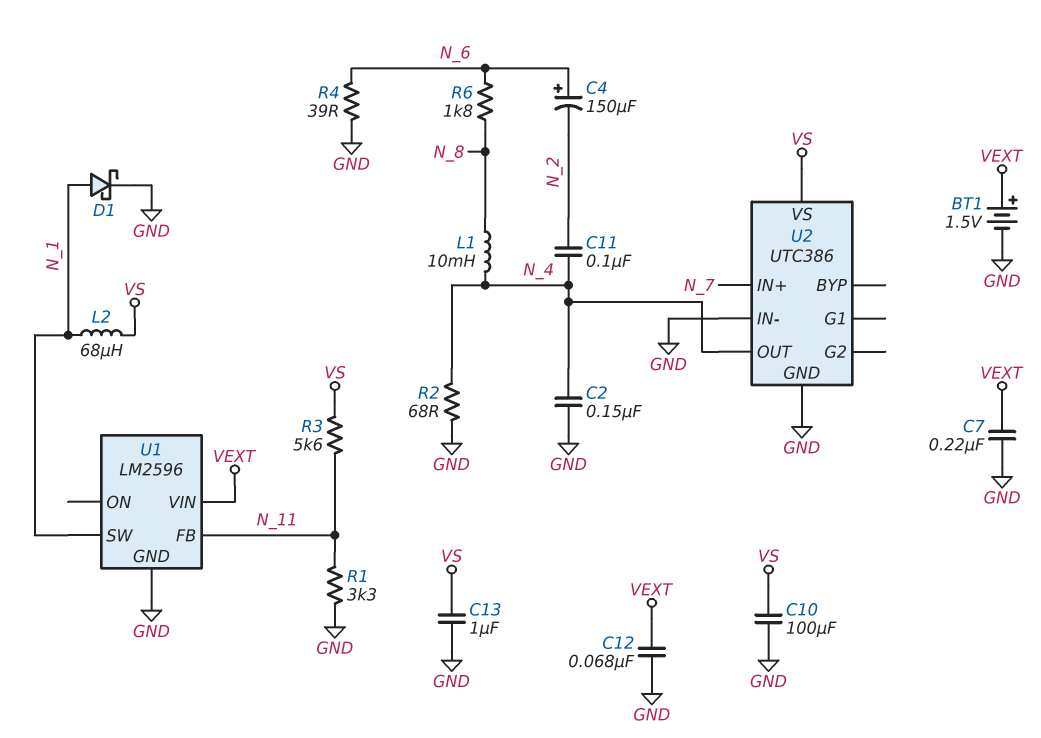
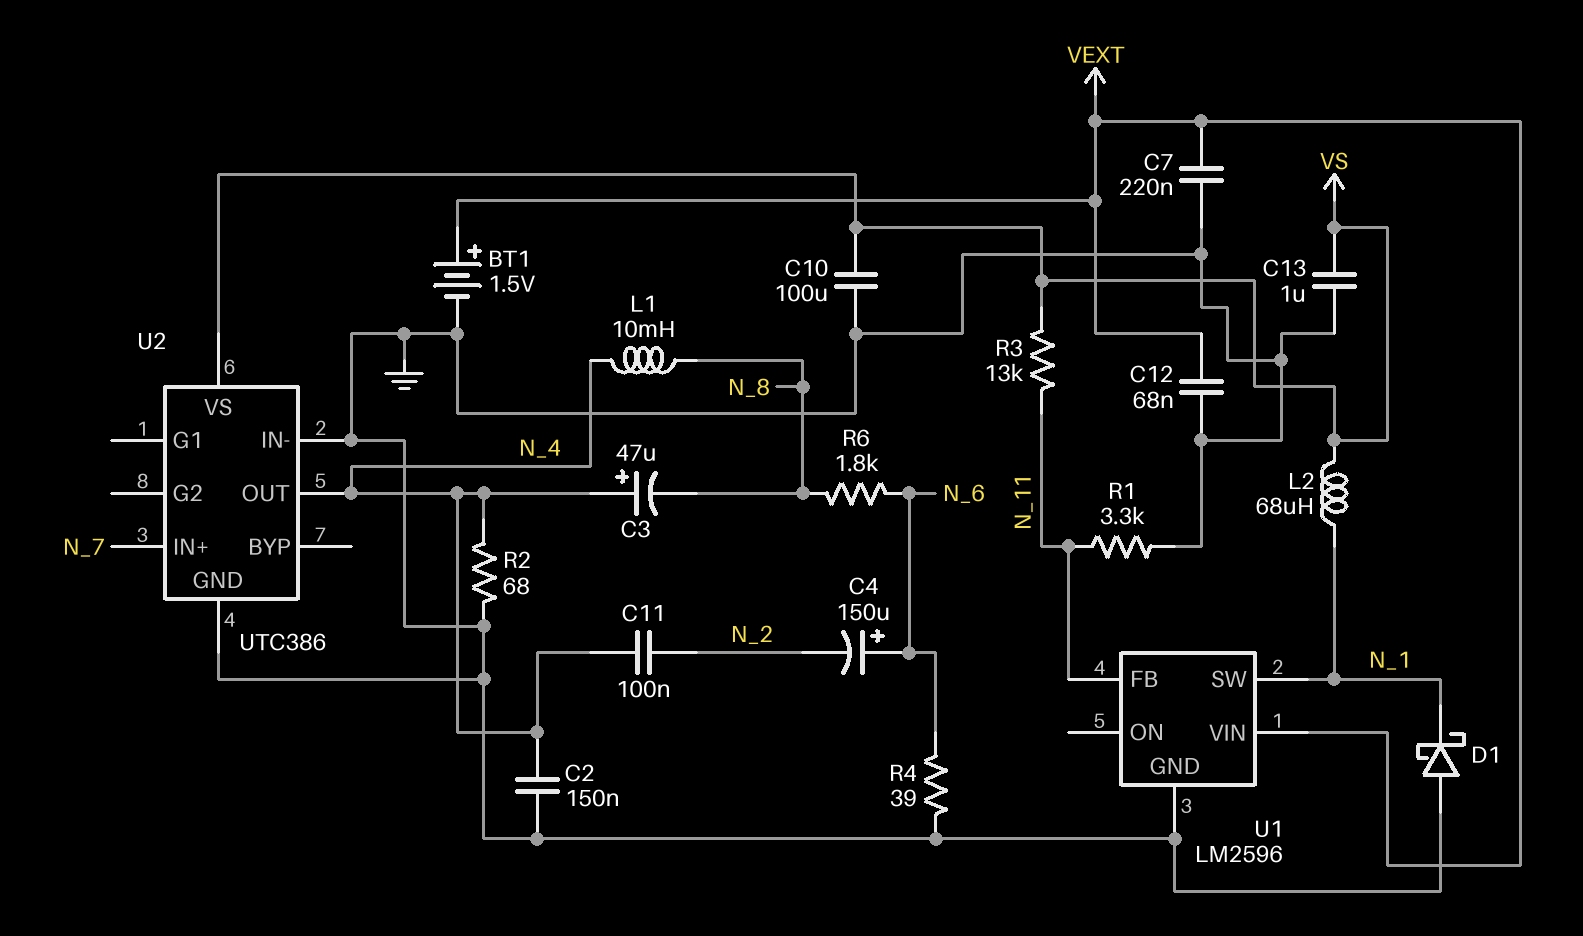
C3: none -> 47uF (plus N_4, minus N_8)
D1: schottky (A N_1, K GND) -> schottky (A GND, K N_1)
R3: 5.6k (N_11, VS) -> 13k (N_11, VS)

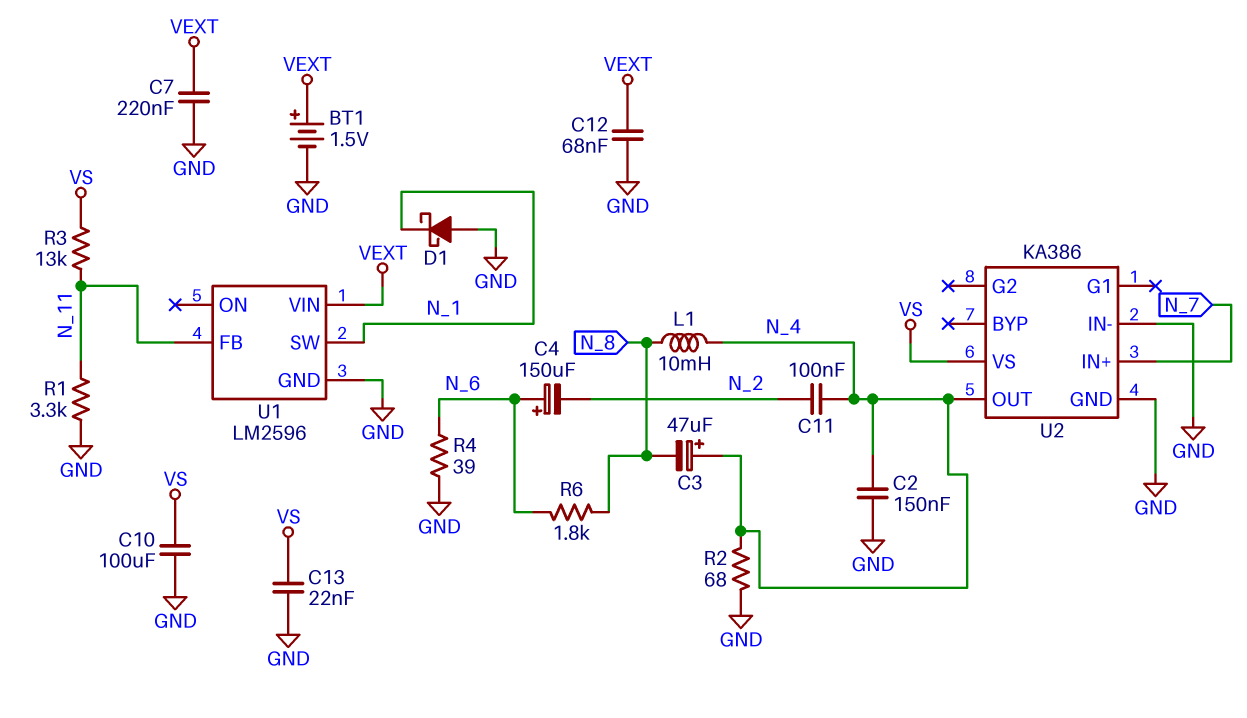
C13: 1uF (GND, VS) -> 22nF (GND, VS)
L2: 68uH (N_1, VS) -> none
U2: UTC386 -> KA386

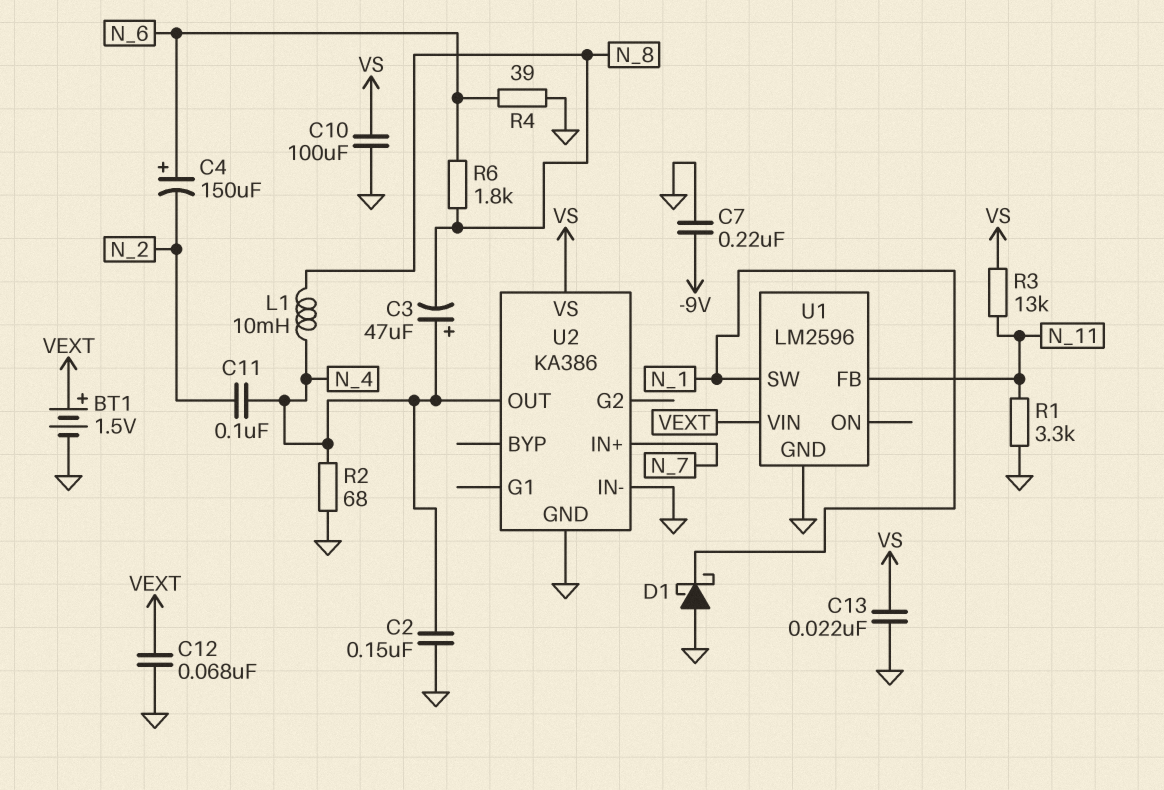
C7: 220nF (GND, VEXT) -> 220nF (-9V, GND)

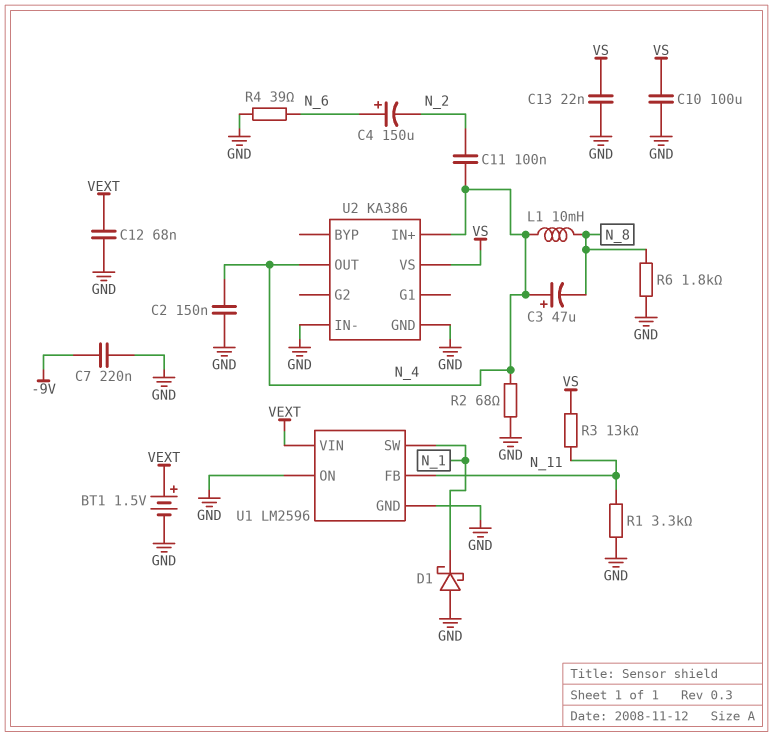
R6: 1.8k (N_6, N_8) -> 1.8k (GND, N_8)
U1 pin ON: none -> GND
U2 pin IN+: N_7 -> N_4

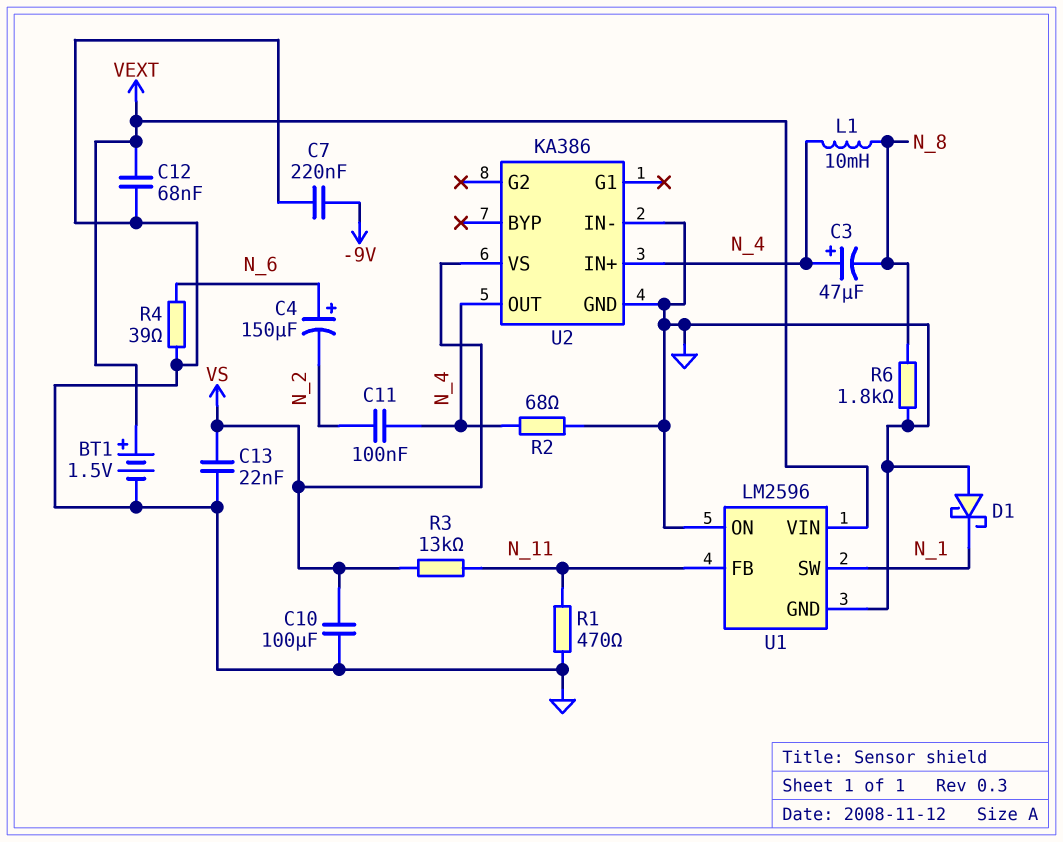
C2: 150nF (GND, N_4) -> none
R1: 3.3k (GND, N_11) -> 470 (GND, N_11)

